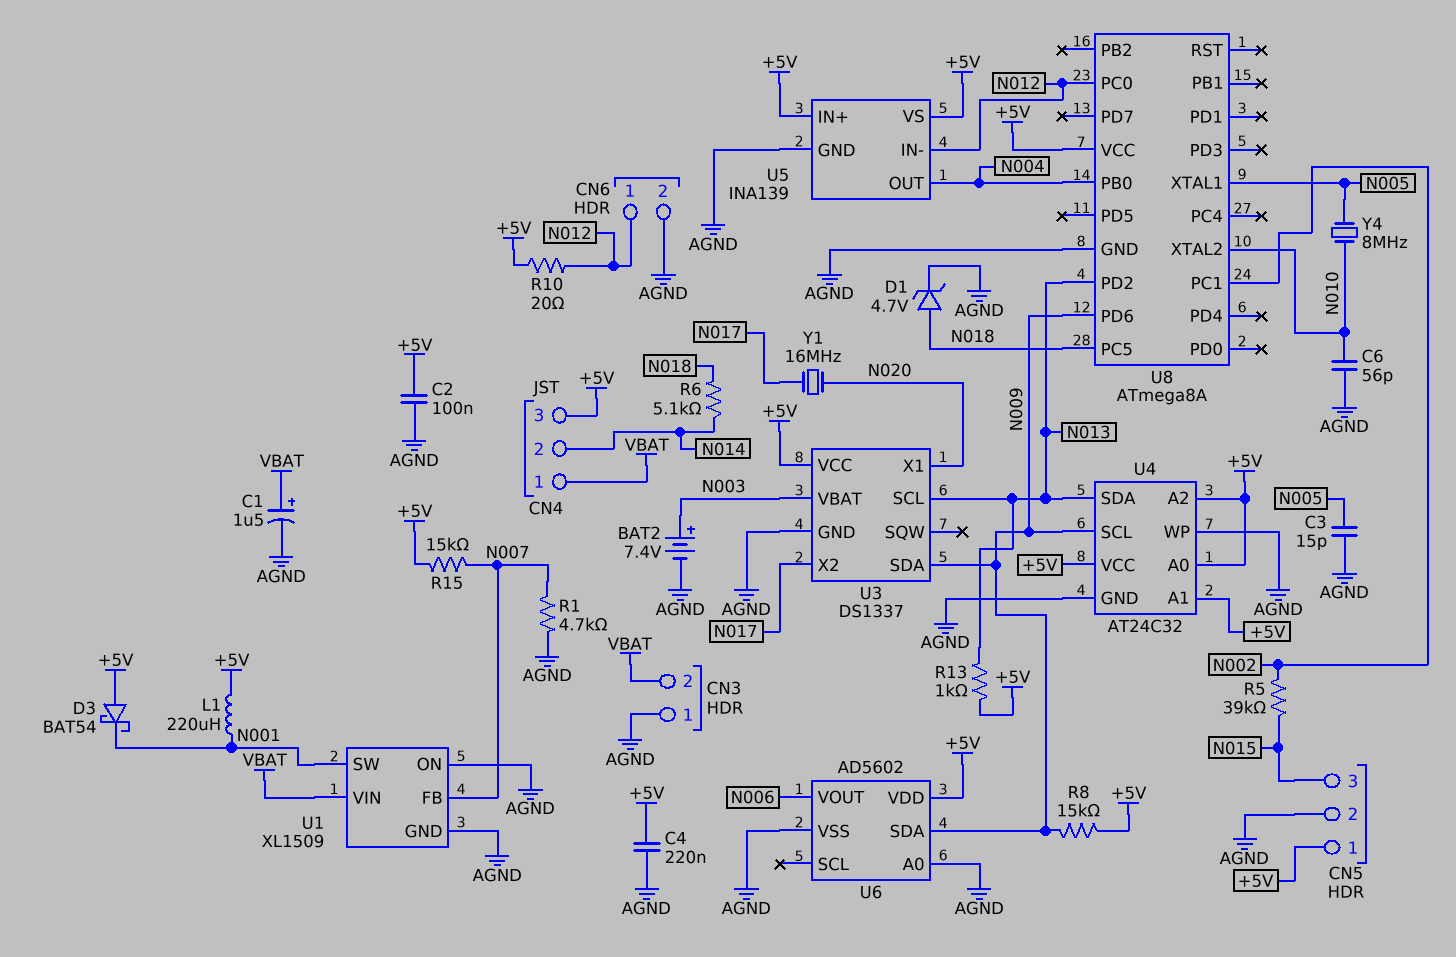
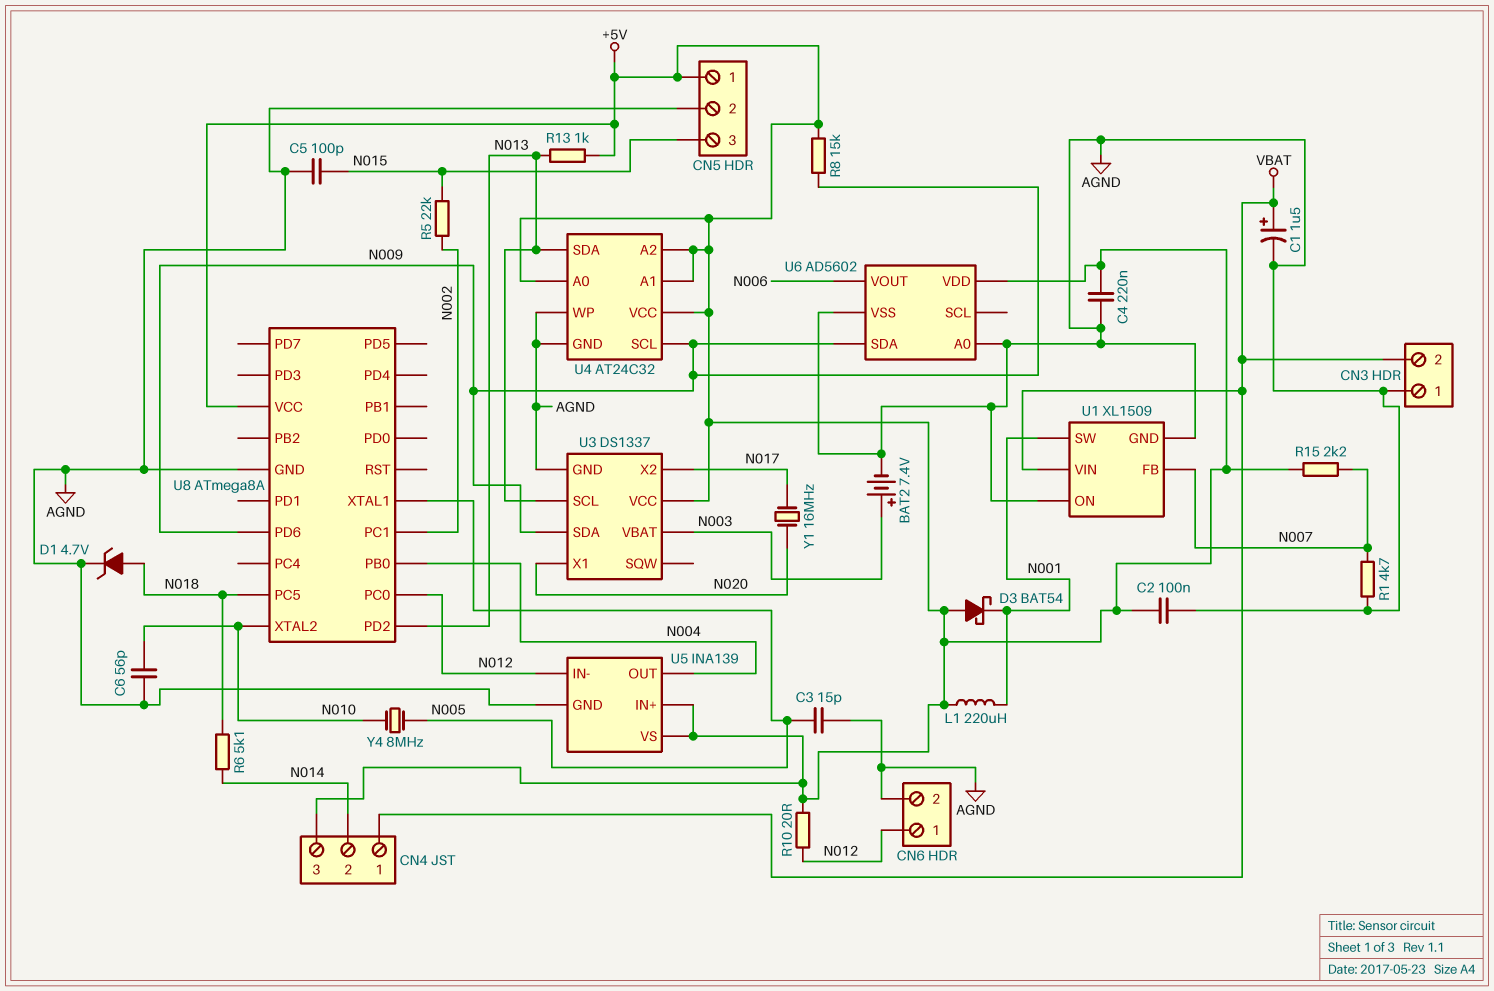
C5: none -> 100pF (AGND, N015)
R5: 39k (N002, N015) -> 22k (N002, N015)
R15: 15k (+5V, N007) -> 2.2k (+5V, N007)

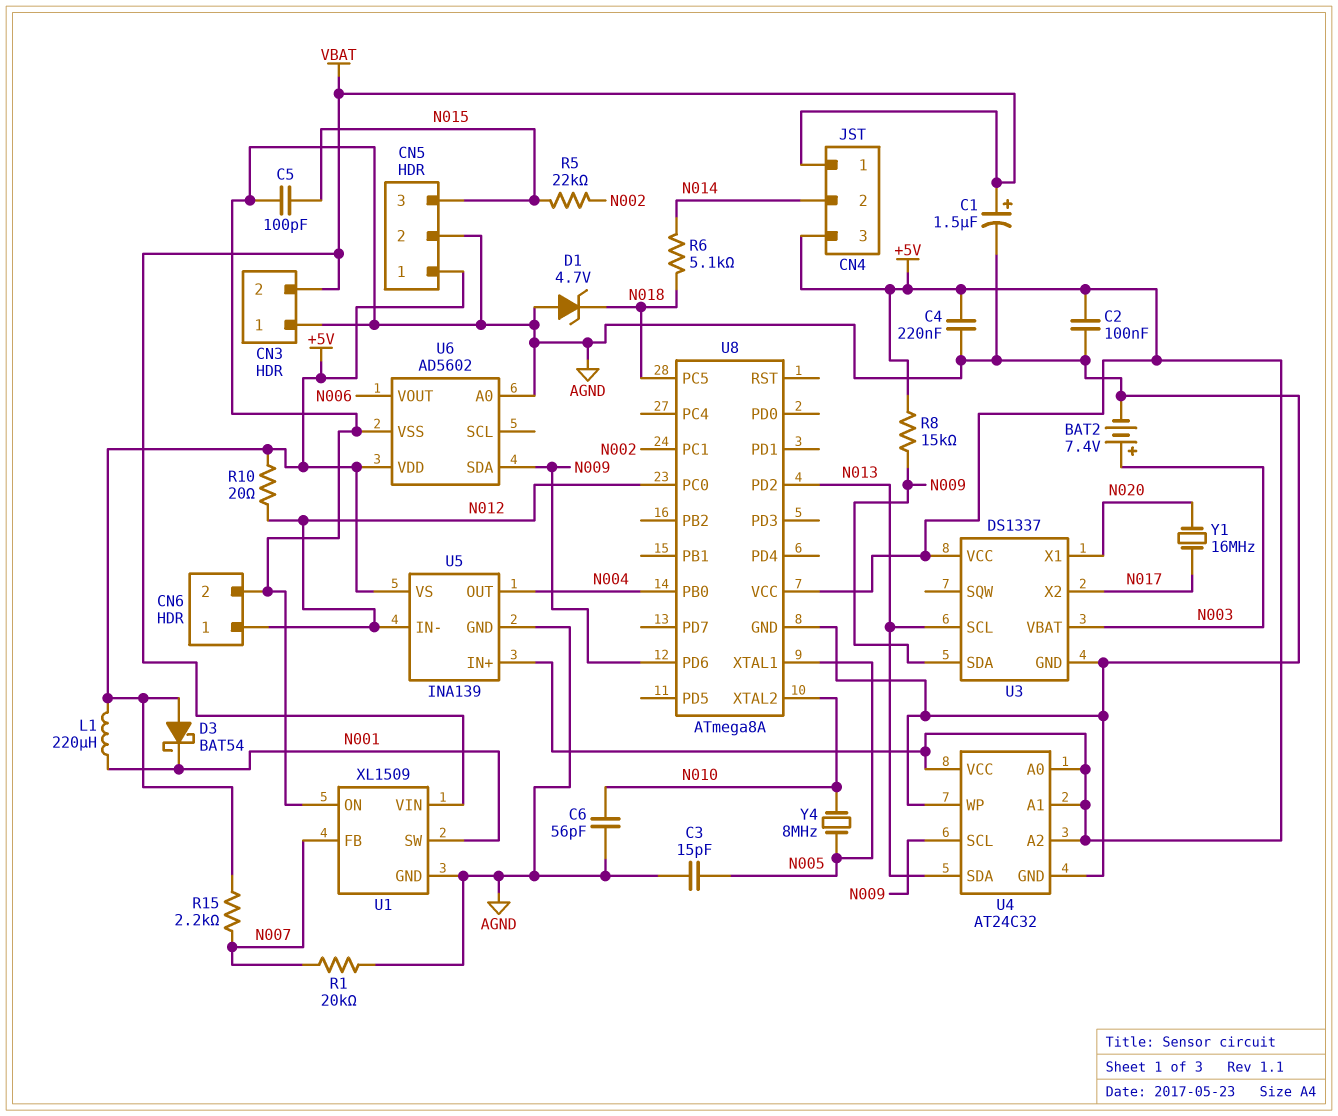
D1: zener 4.7V (A N018, K AGND) -> zener 4.7V (A AGND, K N018)
R1: 4.7k (AGND, N007) -> 20k (AGND, N007)
R13: 1k (+5V, N013) -> none

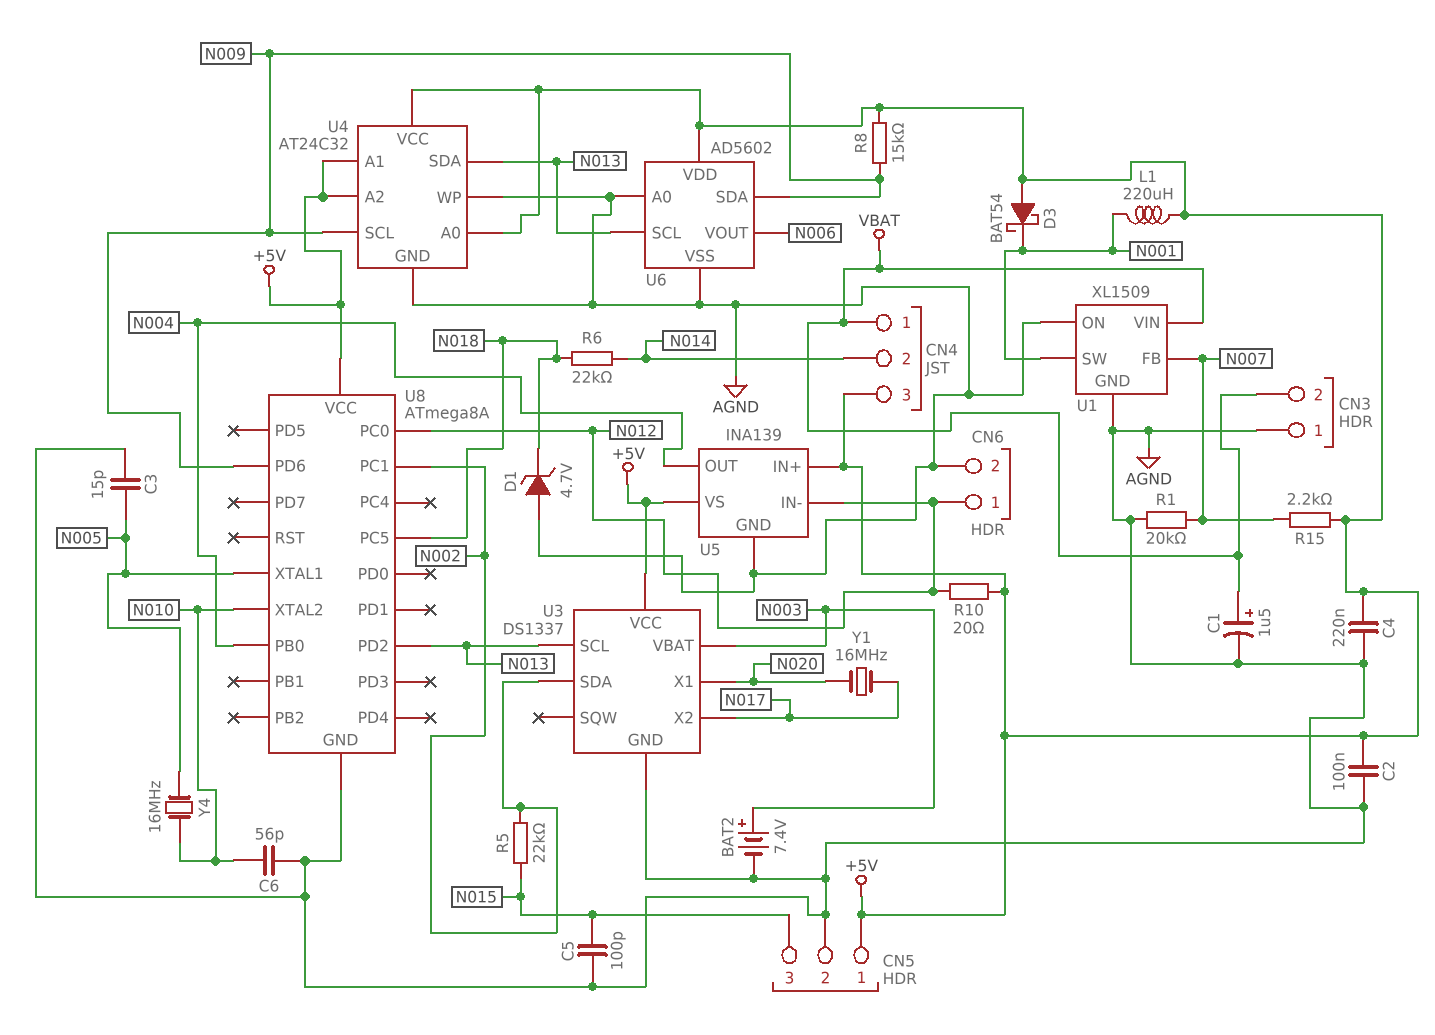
R6: 5.1k (N014, N018) -> 22k (N014, N018)
U3 pin SDA: N009 -> N002
U6 pin SCL: none -> N013
Y4: 8MHz (N005, N010) -> 16MHz (N005, N010)

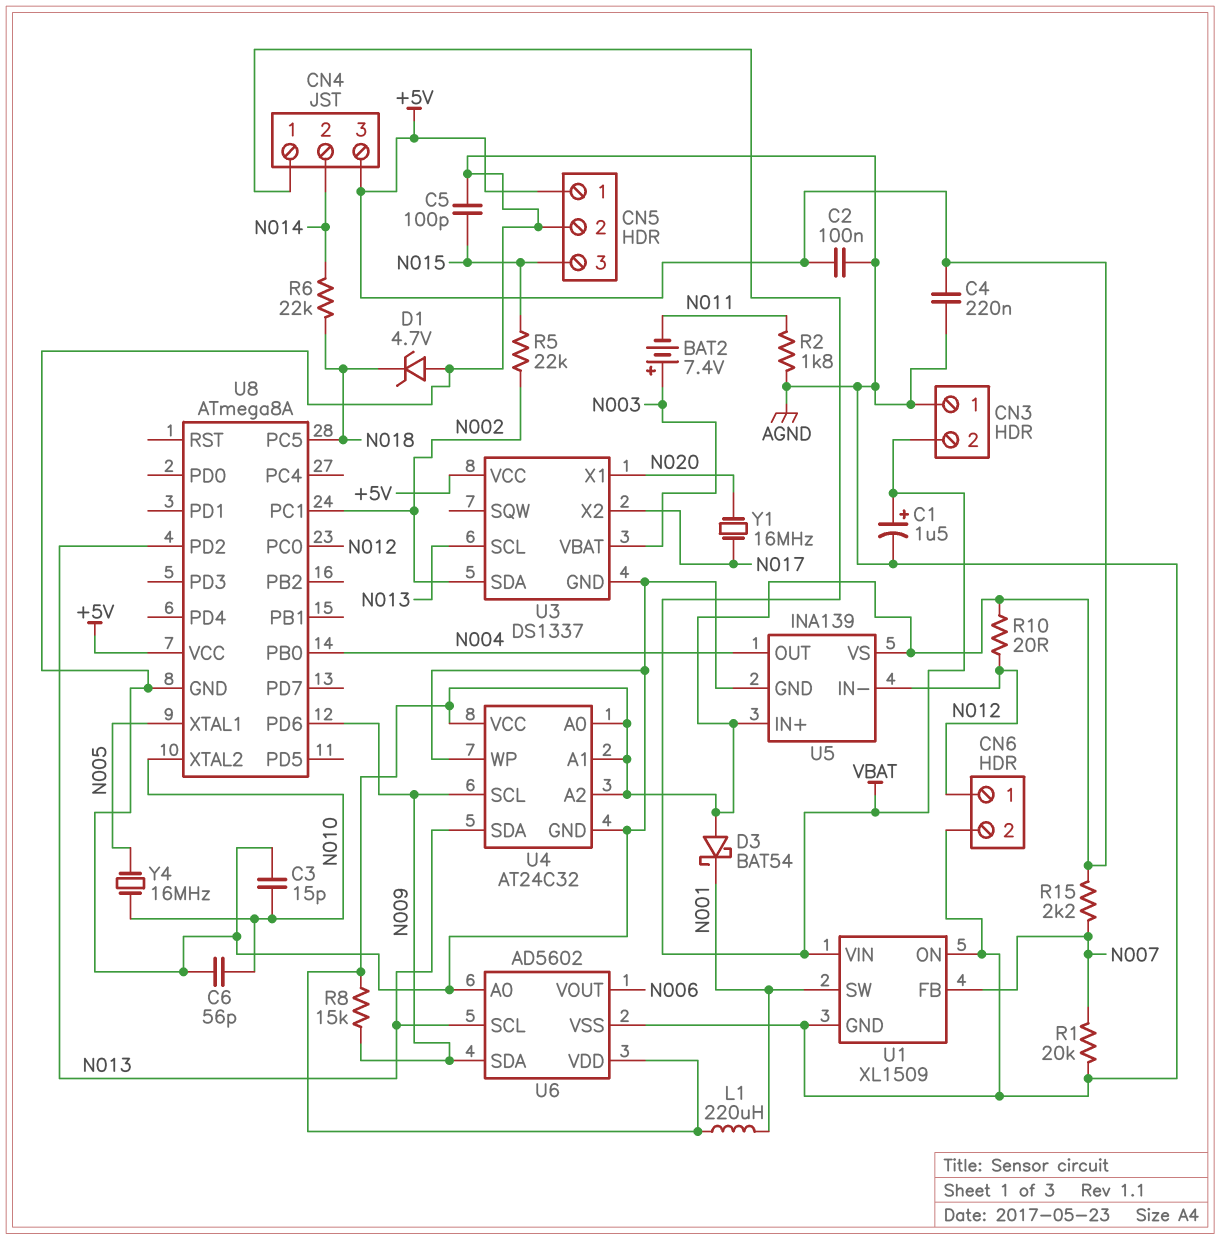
BAT2: 7.4V (plus N003, minus AGND) -> 7.4V (plus N003, minus N011)
C3: 15pF (AGND, N005) -> 15pF (AGND, N010)
R2: none -> 1.8k (AGND, N011)

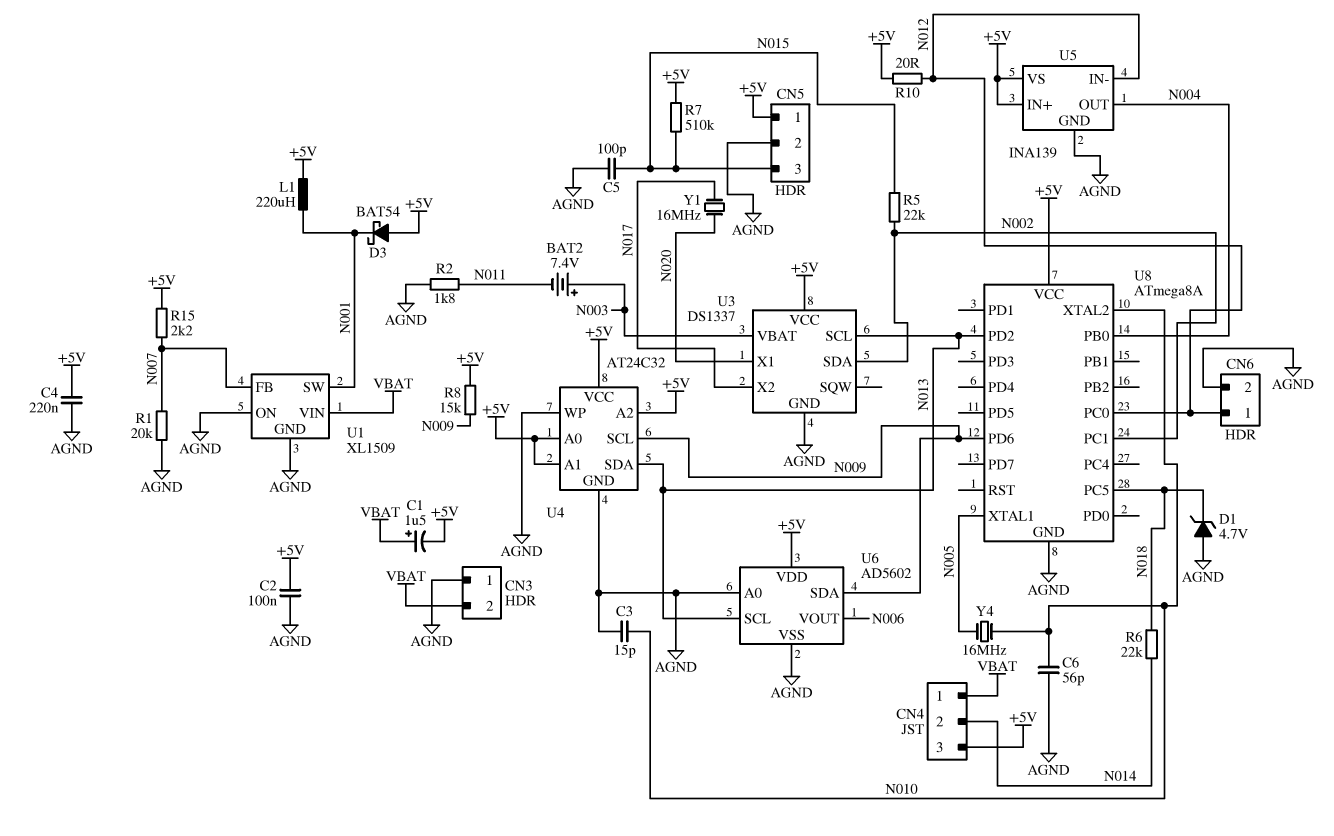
C1: 1.5uF (plus VBAT, minus AGND) -> 1.5uF (plus VBAT, minus +5V)
R7: none -> 510k (+5V, N015)

